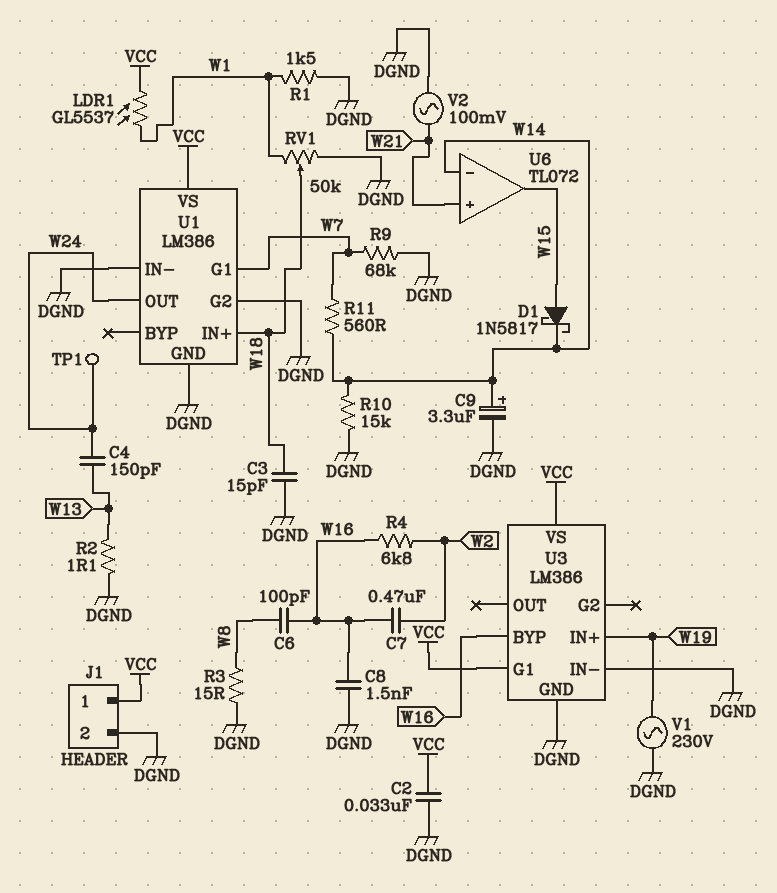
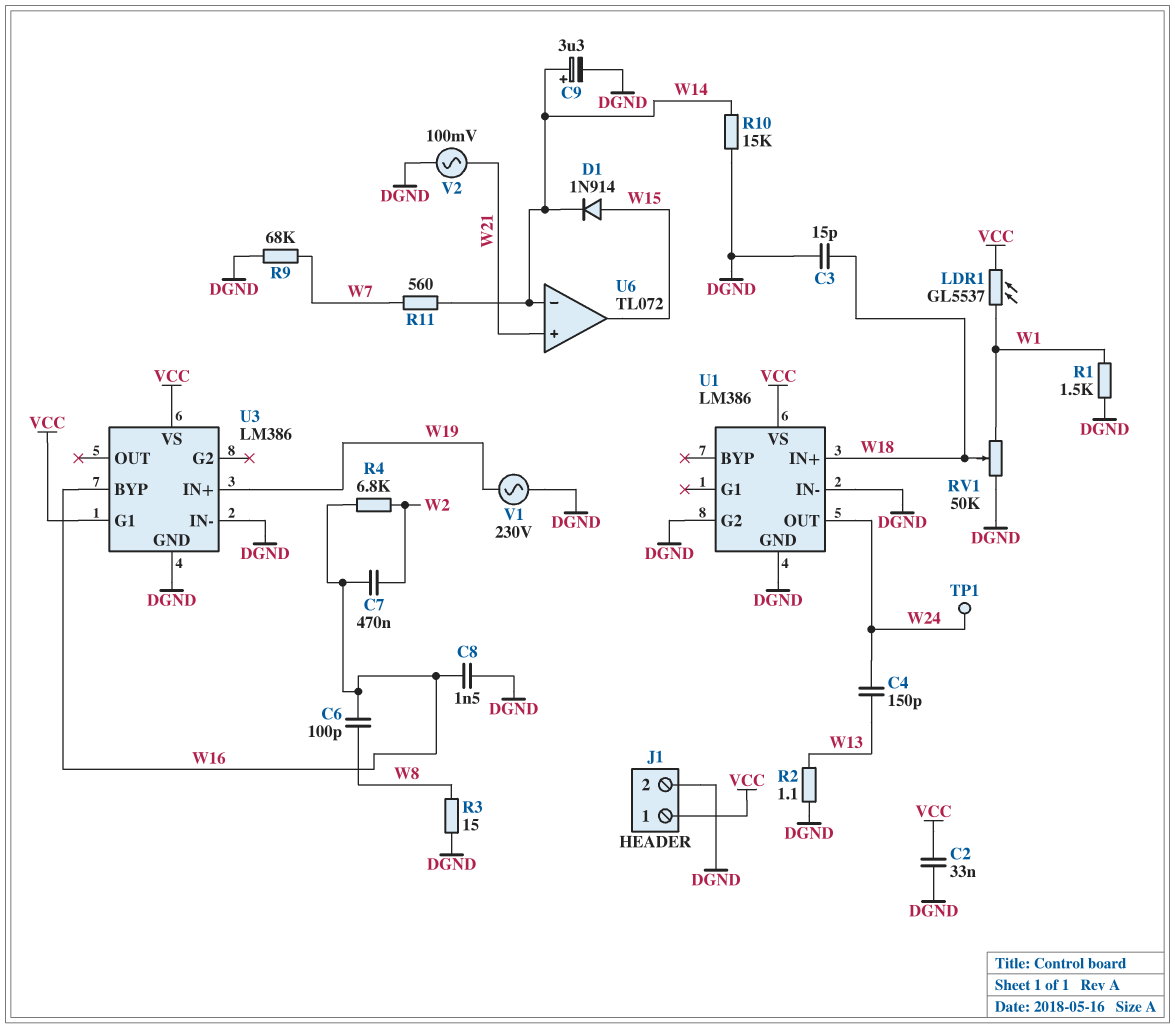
D1: schottky 1N5817 (A W15, K W14) -> diode 1N914 (A W15, K W14)
U1 pin G1: W7 -> none

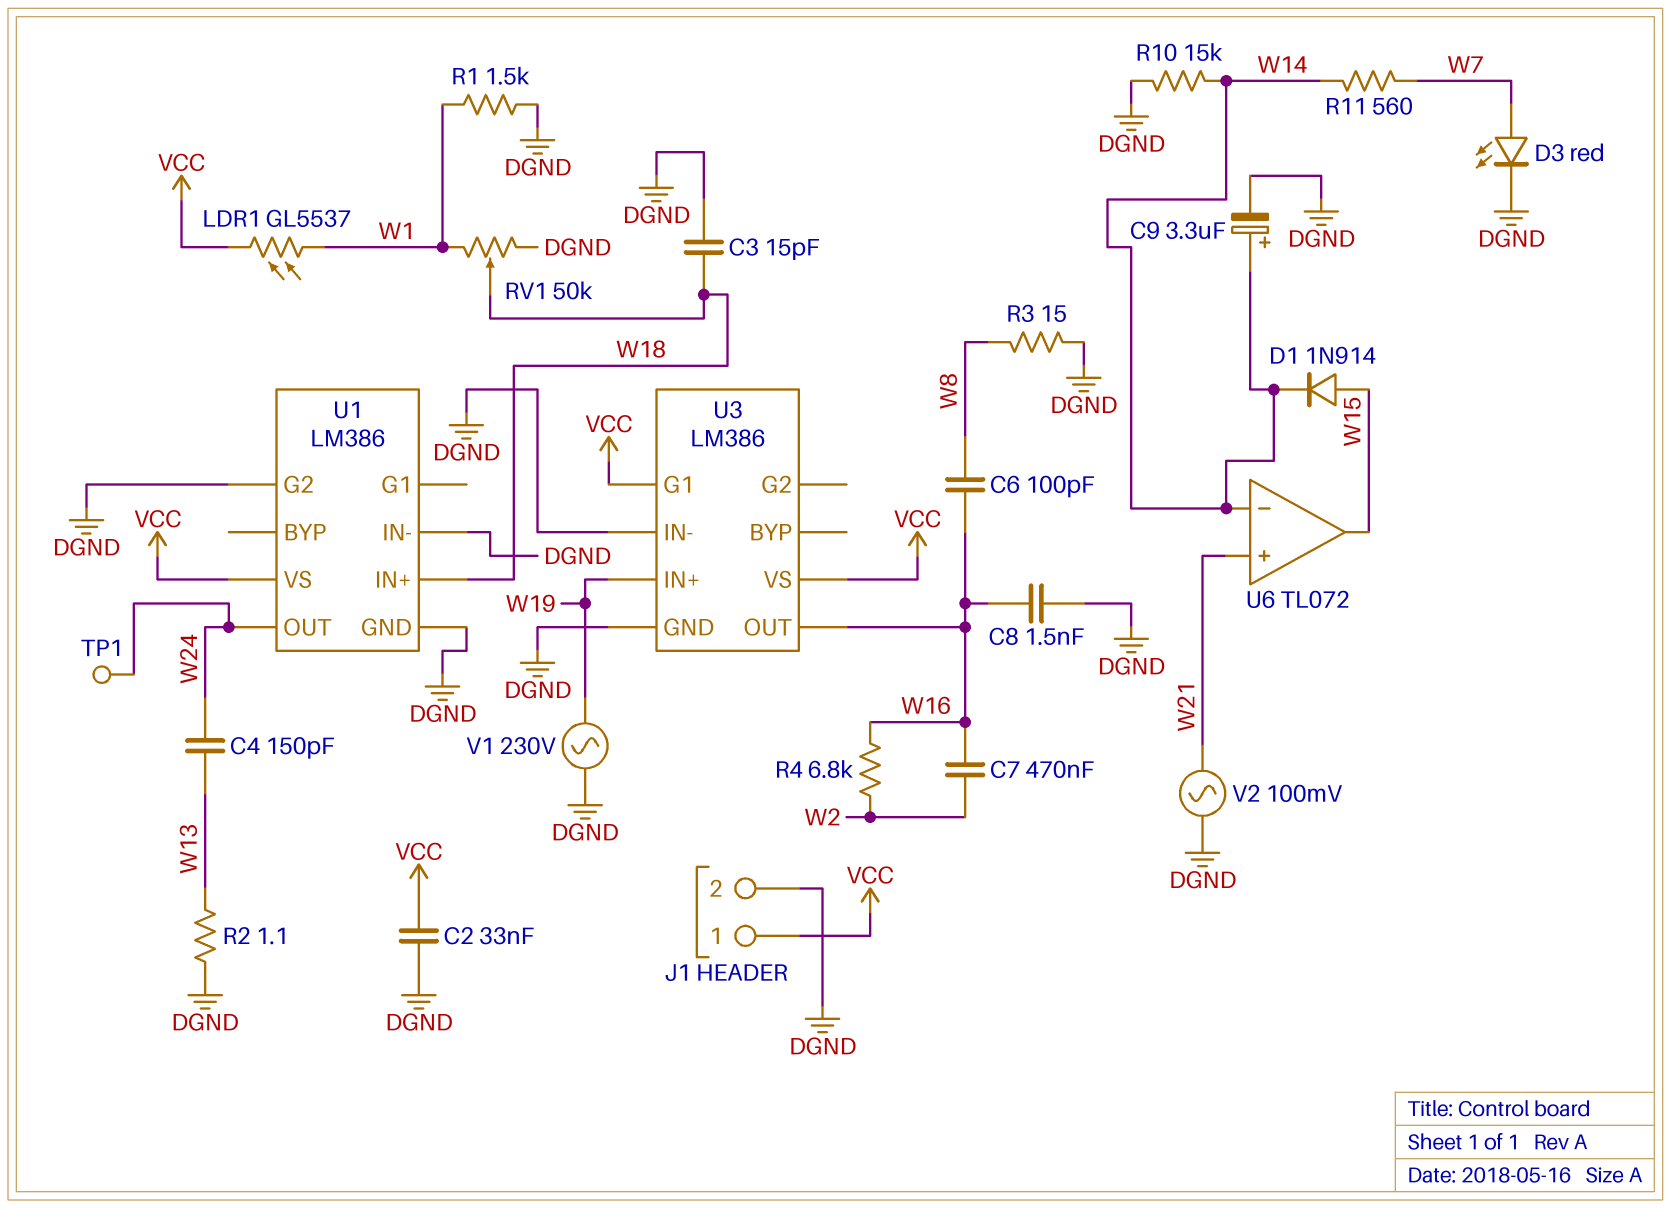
D3: none -> LED red (A W7, K DGND)
R9: 68k (DGND, W7) -> none
U3 pin BYP: W16 -> none
U3 pin OUT: none -> W16

